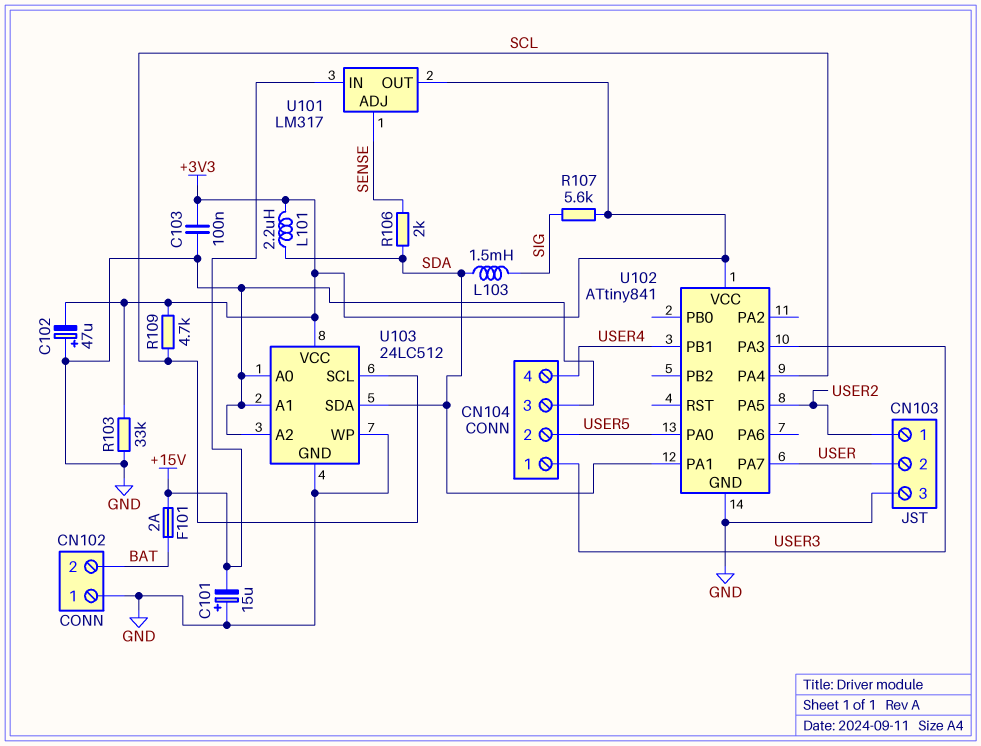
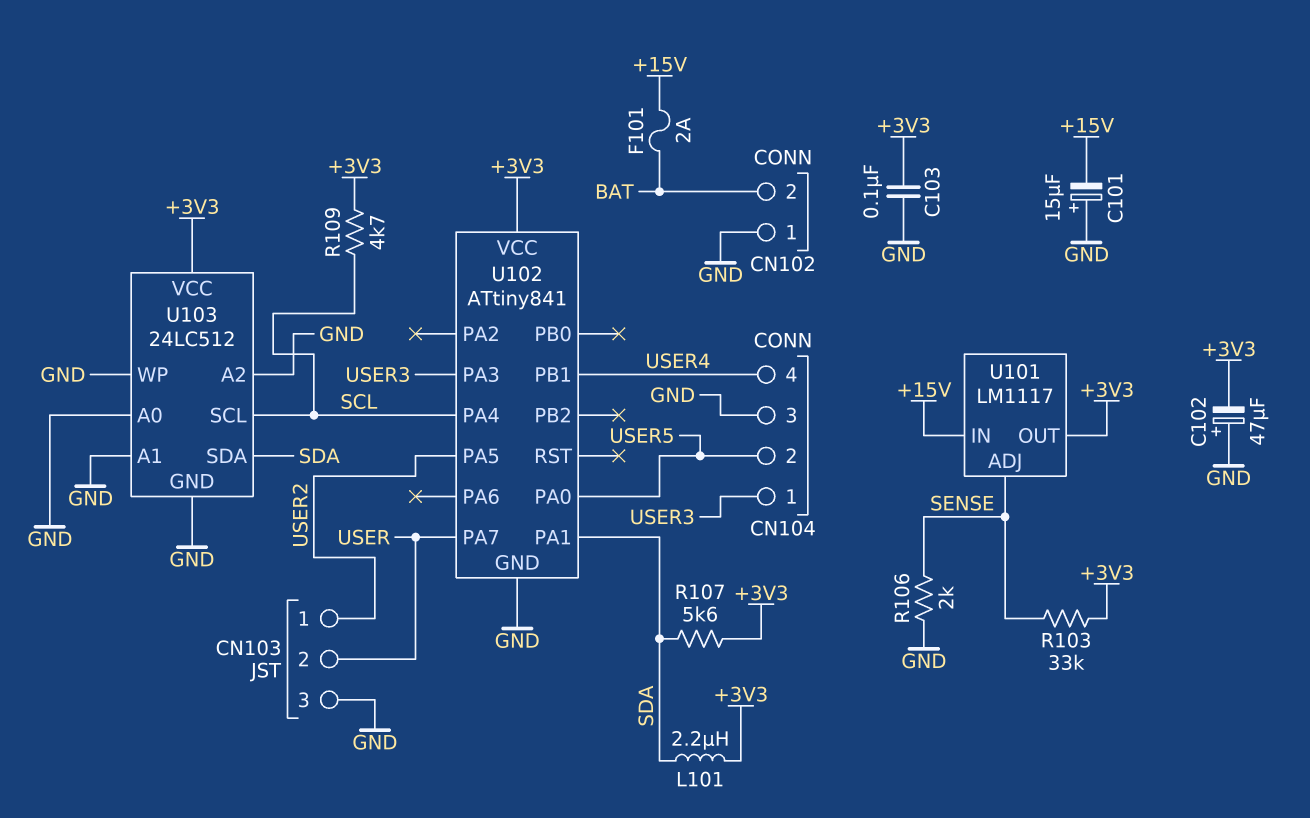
L103: 1.5mH (SDA, SIG) -> none
R103: 33k (+3V3, GND) -> 33k (+3V3, SENSE)
R106: 2k (SDA, SENSE) -> 2k (GND, SENSE)
R107: 5.6k (+3V3, SIG) -> 5.6k (+3V3, SDA)
U101: LM317 -> LM1117

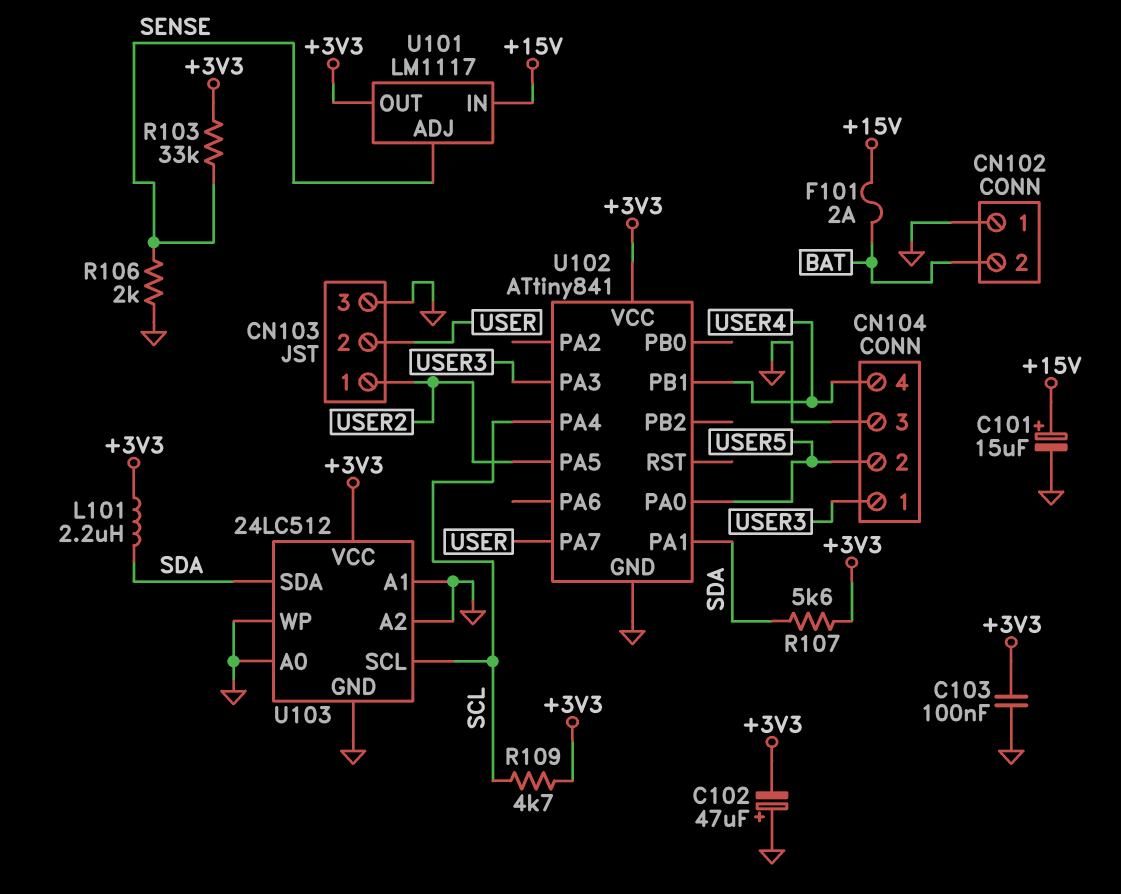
C101: 15uF (plus GND, minus +15V) -> 15uF (plus +15V, minus GND)

